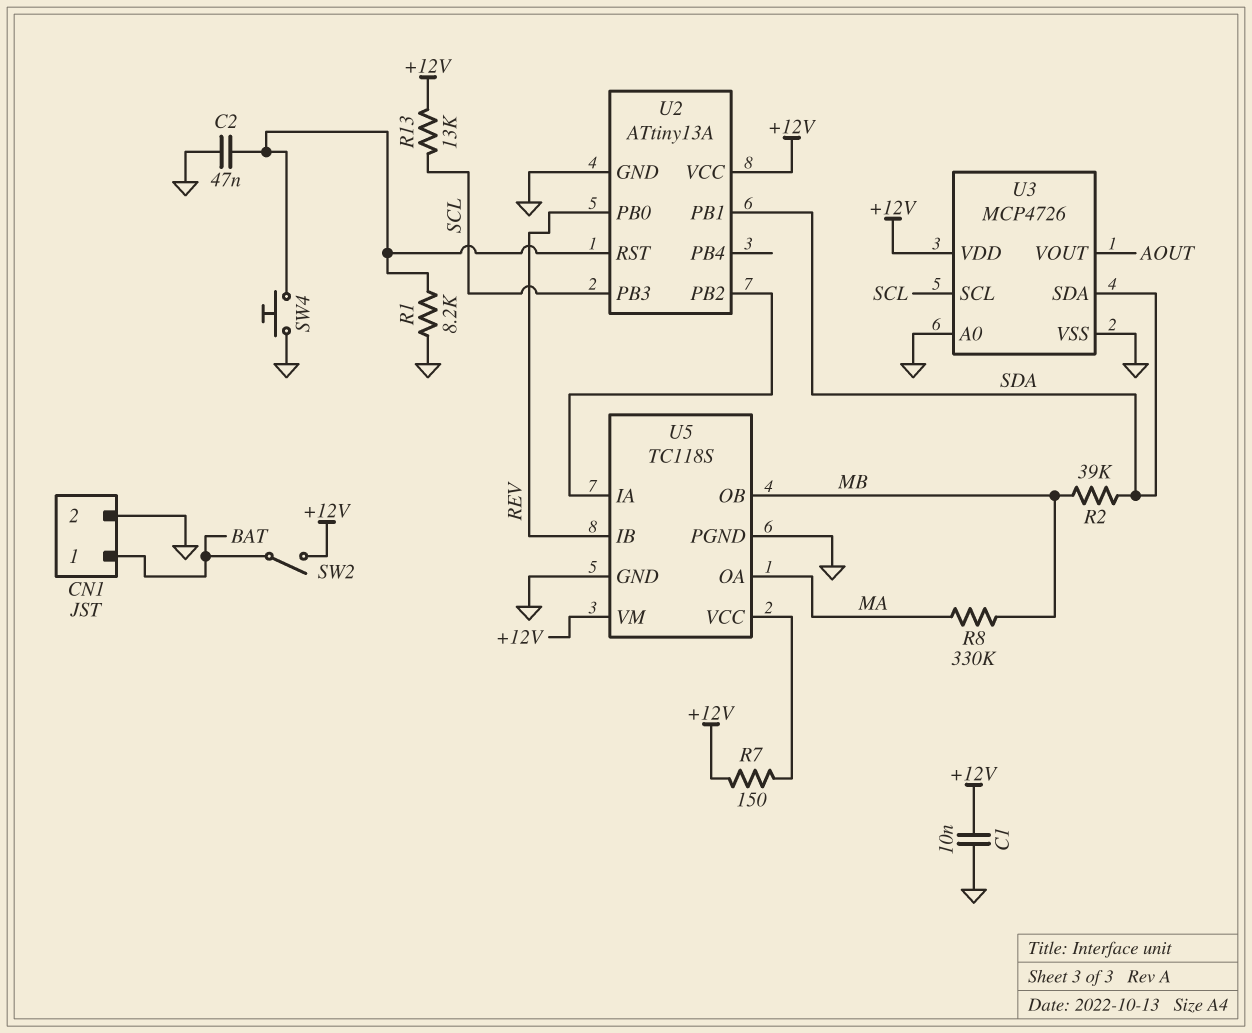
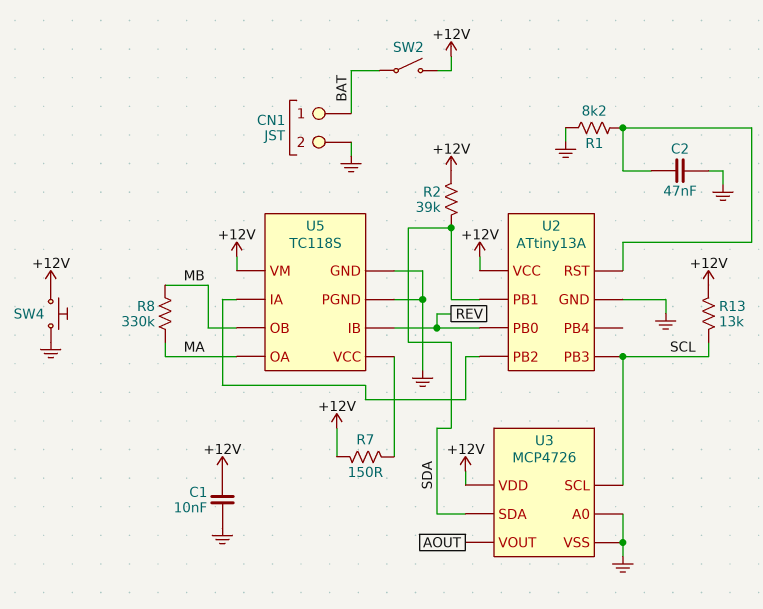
R2: 39k (MB, SDA) -> 39k (+12V, SDA)
SW4: button (GND, U2/RST) -> button (+12V, GND)

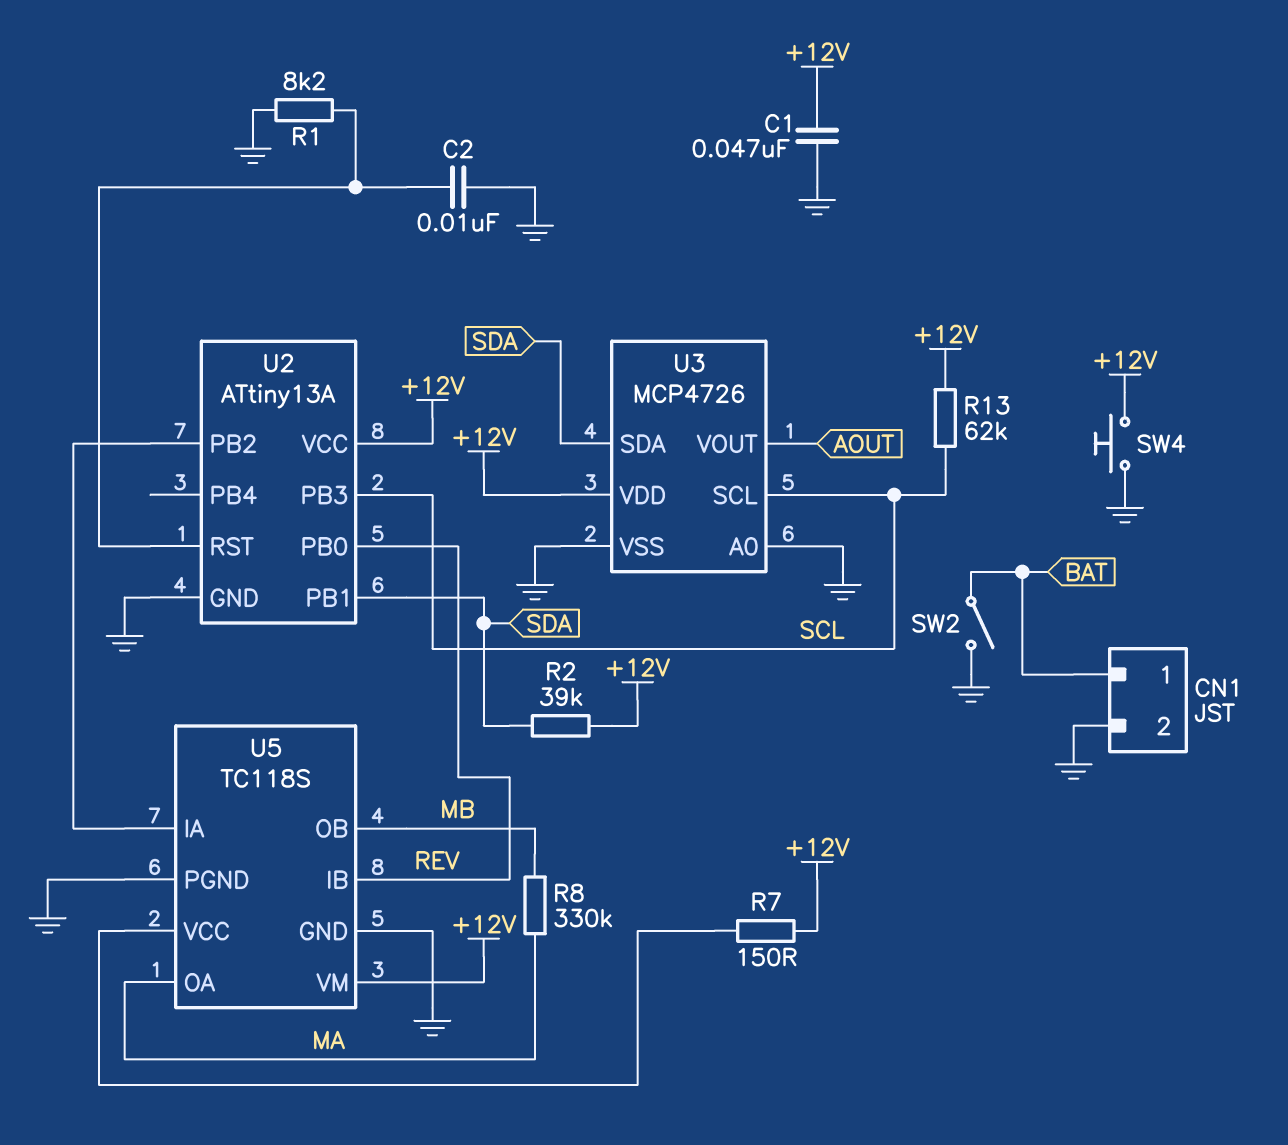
C1: 10nF (+12V, GND) -> 47nF (+12V, GND)
C2: 47nF (GND, U2/RST) -> 10nF (GND, U2/RST)
R13: 13k (+12V, SCL) -> 62k (+12V, SCL)
SW2: switch (+12V, BAT) -> switch (BAT, GND)

